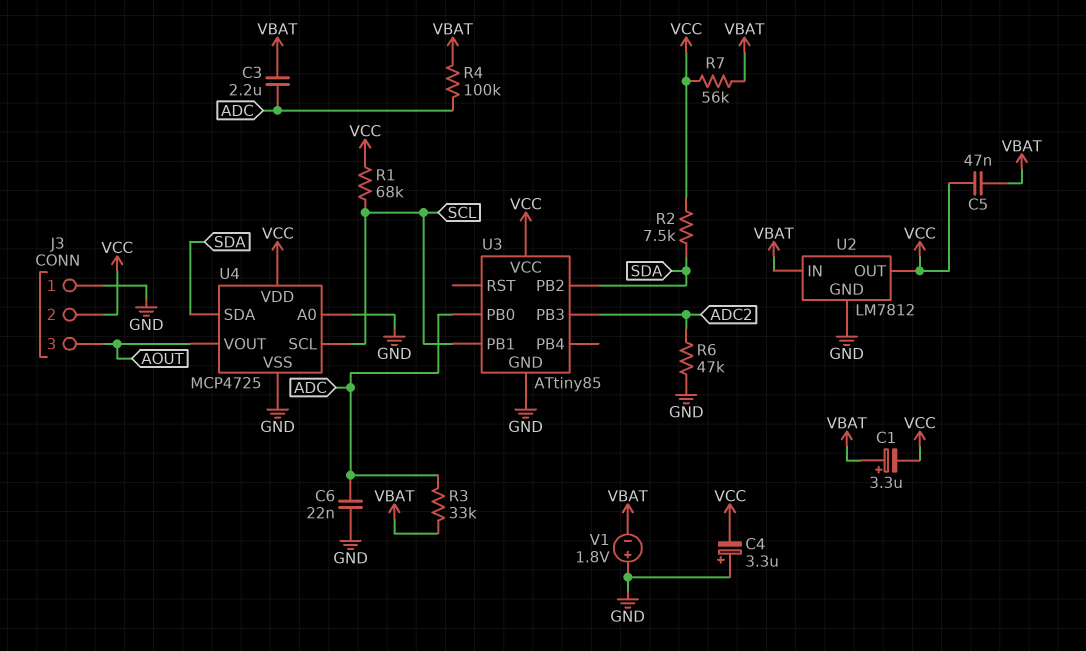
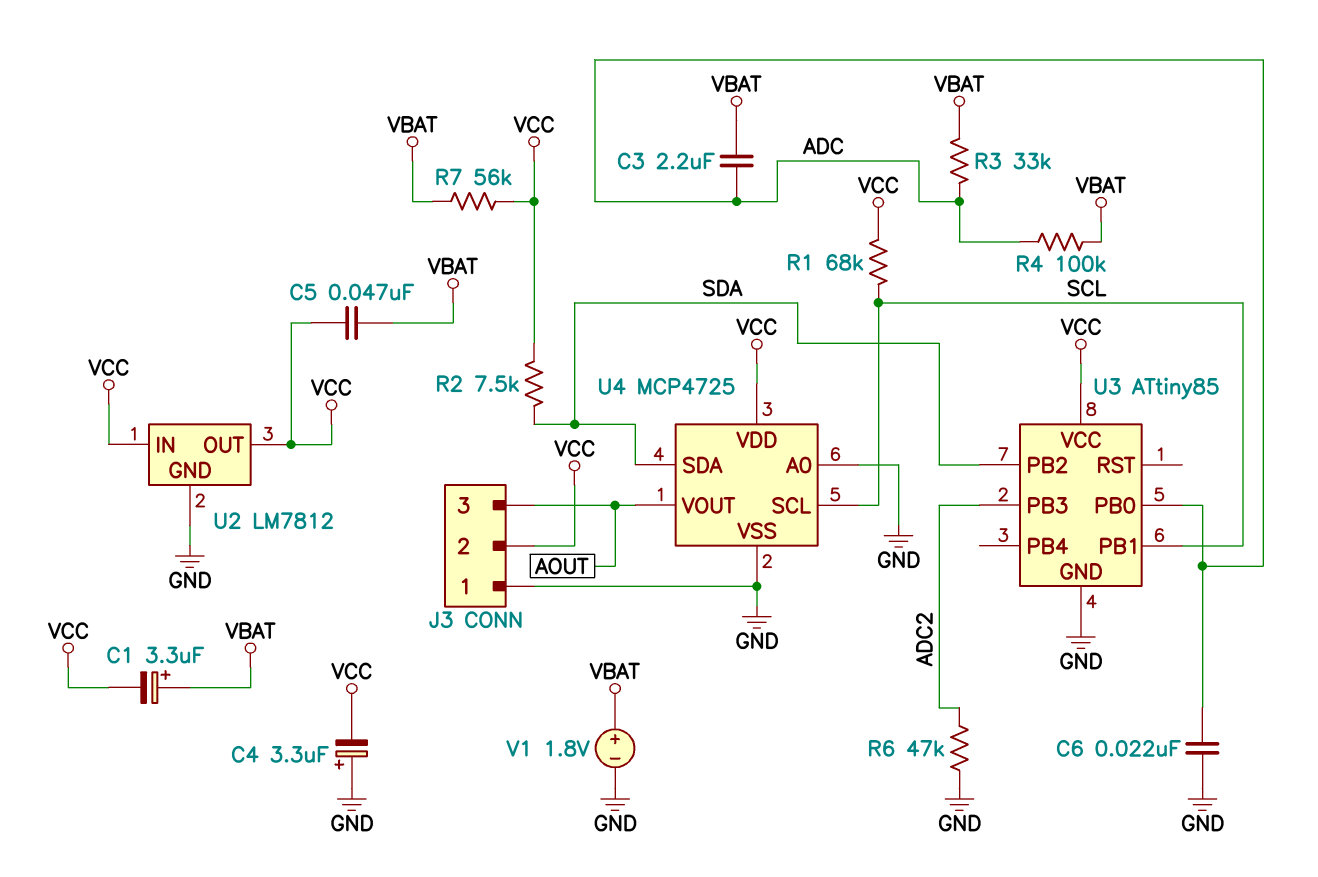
U2 pin IN: VBAT -> VCC
V1: 1.8V (plus GND, minus VBAT) -> 1.8V (plus VBAT, minus GND)

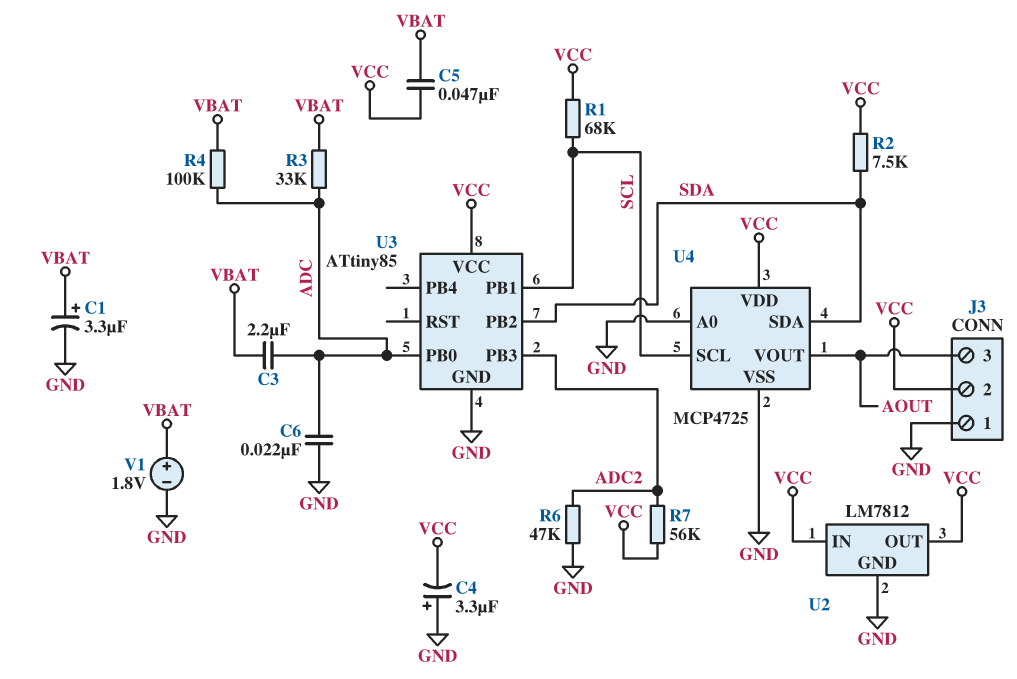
C1: 3.3uF (plus VBAT, minus VCC) -> 3.3uF (plus VBAT, minus GND)
R7: 56k (VBAT, VCC) -> 56k (ADC2, VCC)

